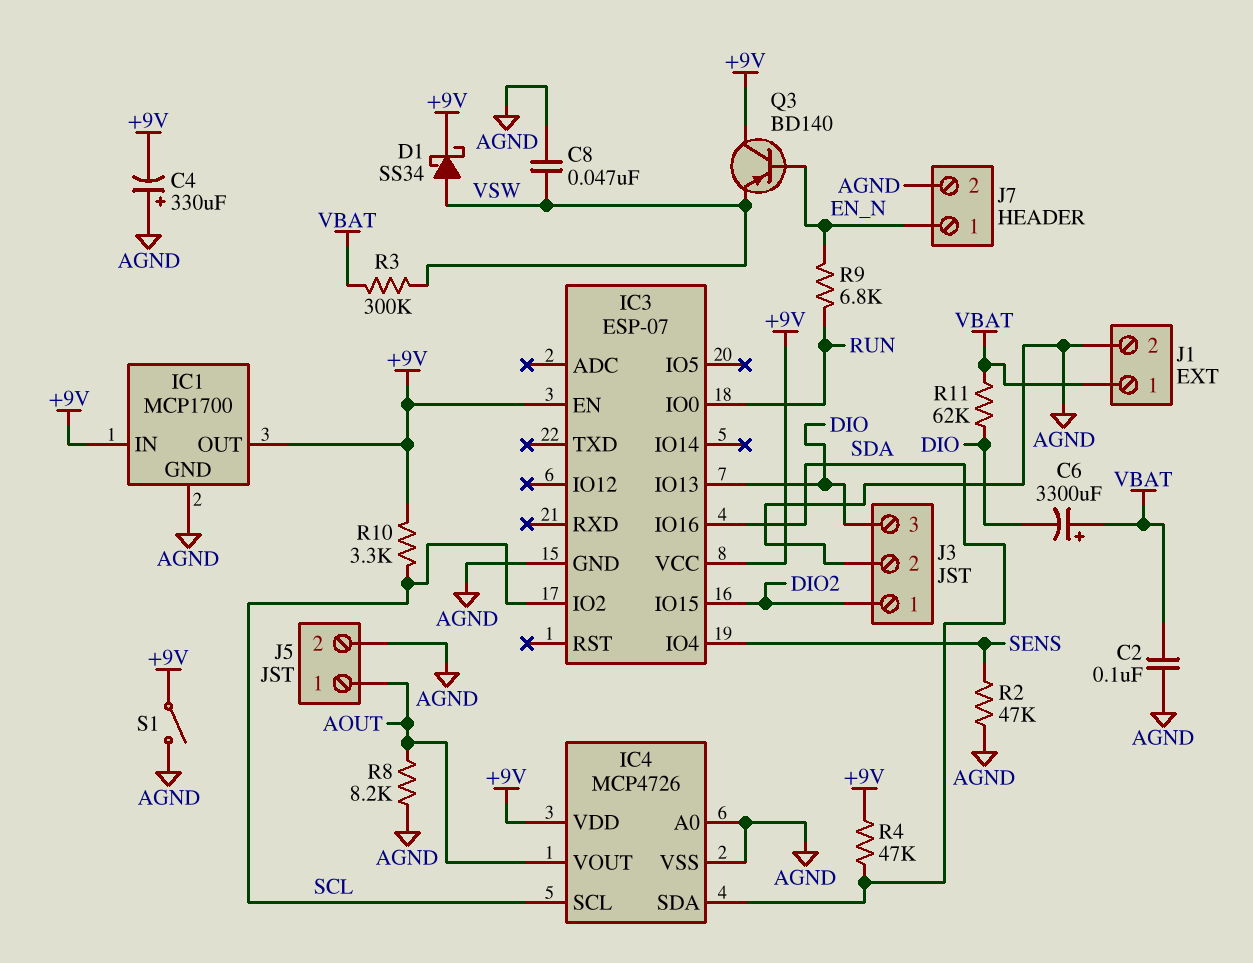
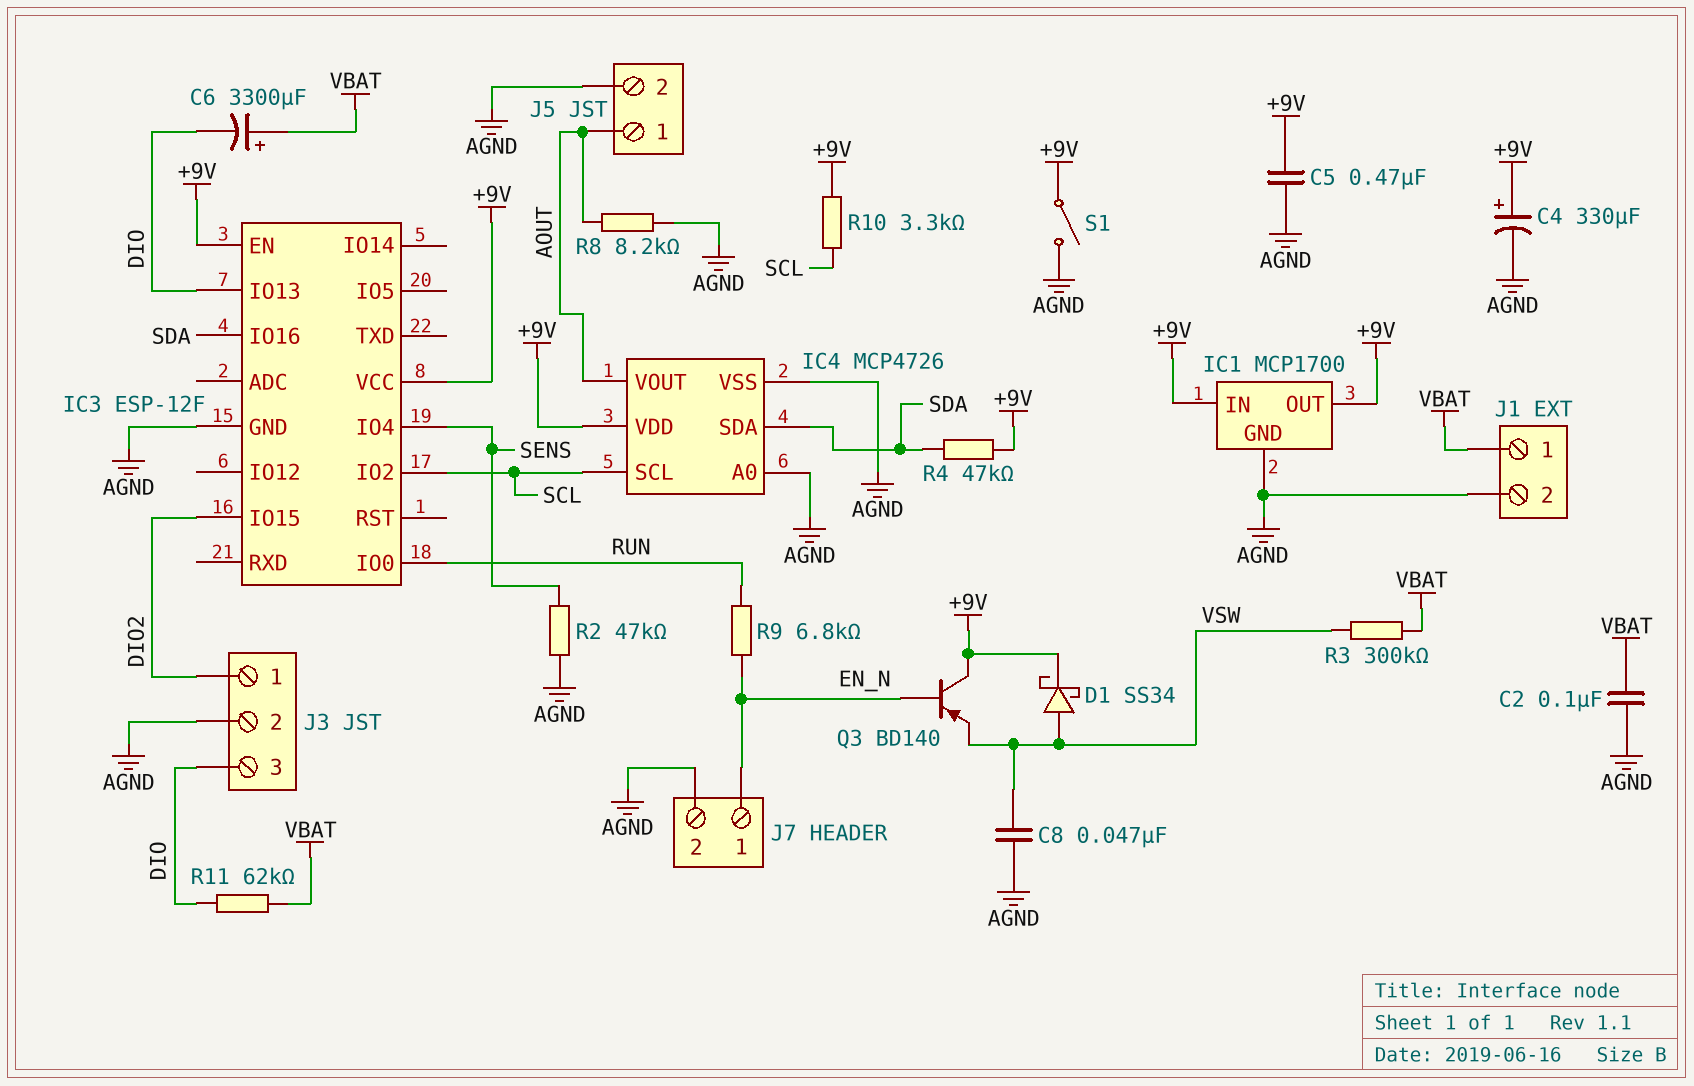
C4: 330uF (plus AGND, minus +9V) -> 330uF (plus +9V, minus AGND)
C5: none -> 470nF (+9V, AGND)
IC3: ESP-07 -> ESP-12F

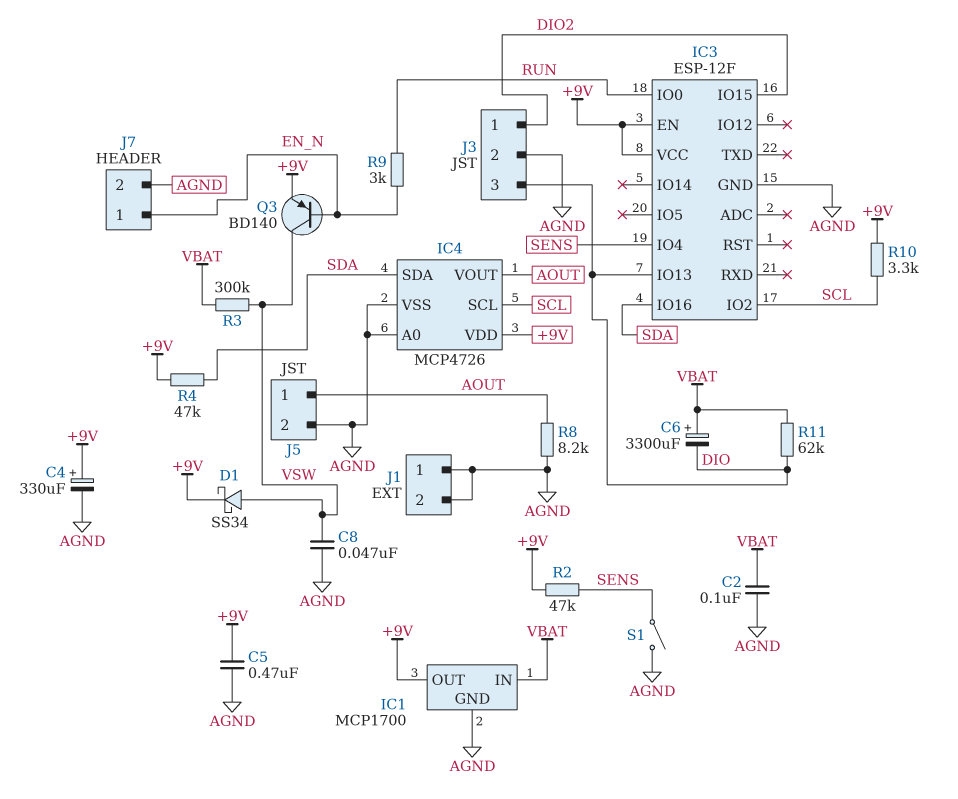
IC1 pin IN: +9V -> VBAT
J1 pin 1: VBAT -> AGND
Q3: PNP BD140 (B EN_N, C +9V, E VSW) -> PNP BD140 (B EN_N, C VSW, E +9V)
R2: 47k (AGND, SENS) -> 47k (+9V, SENS)
R9: 6.8k (EN_N, RUN) -> 3k (EN_N, RUN)
S1: switch (+9V, AGND) -> switch (AGND, SENS)

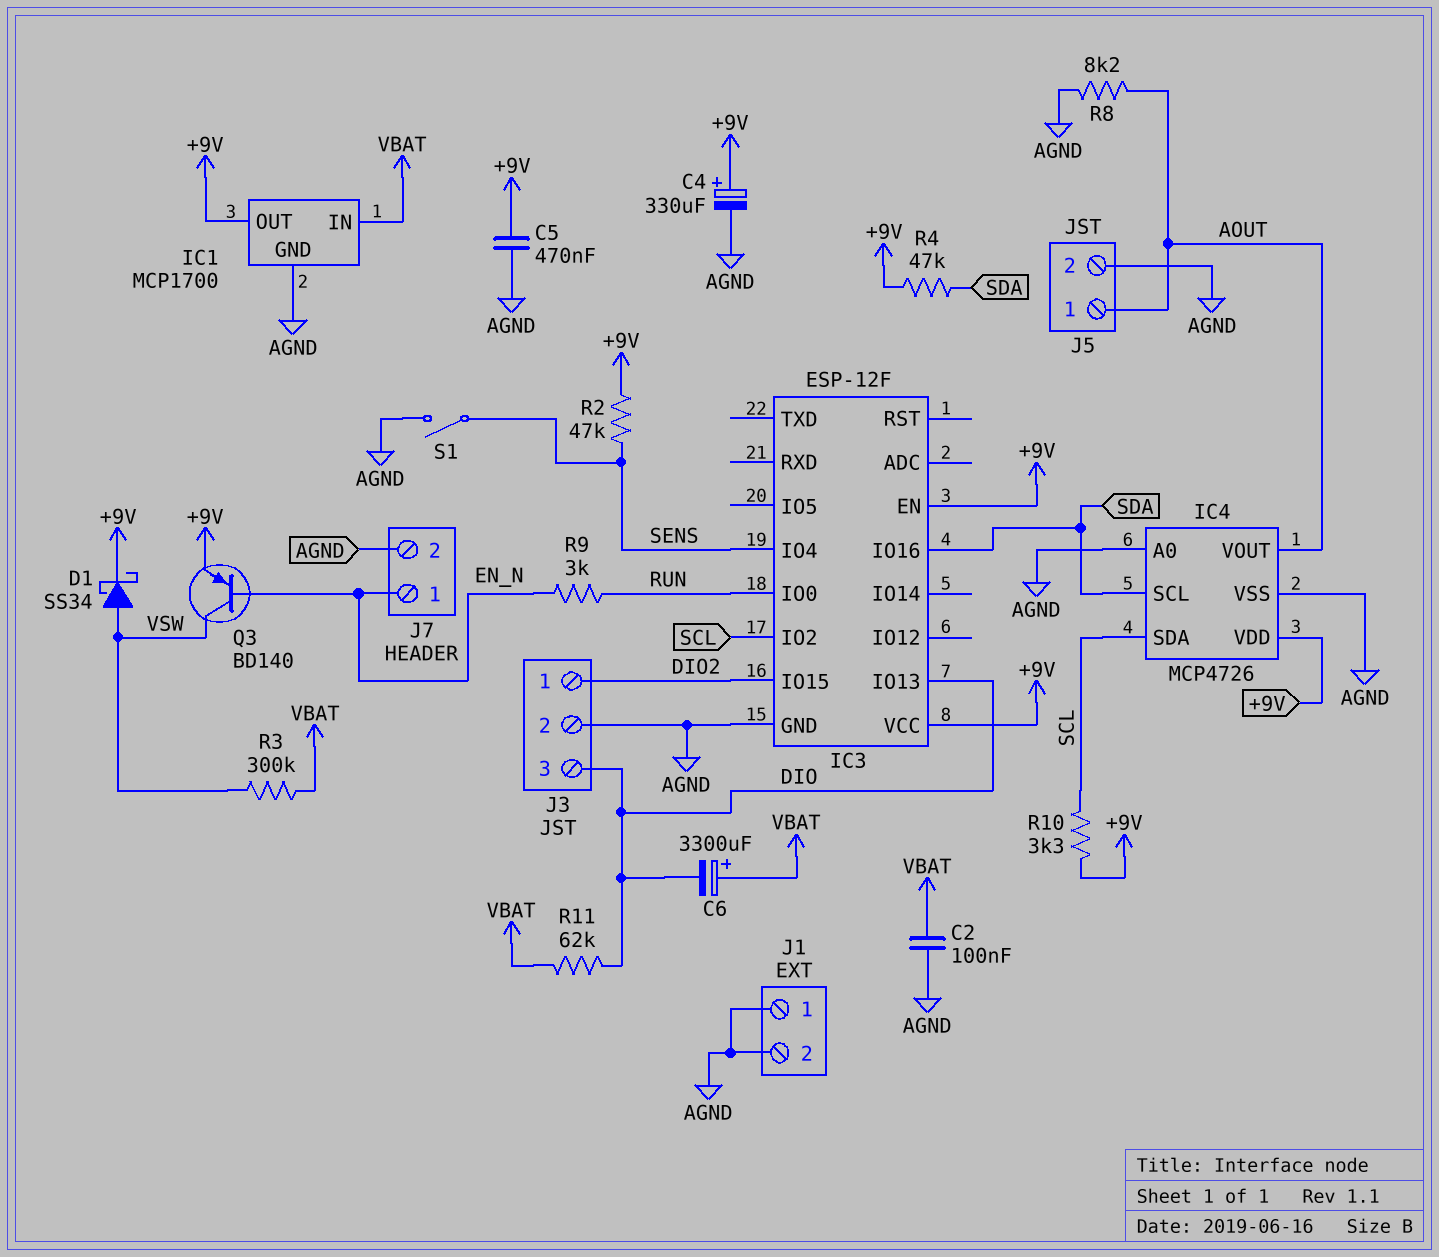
C8: 47nF (AGND, VSW) -> none
IC4 pin SCL: SCL -> SDA
IC4 pin SDA: SDA -> SCL

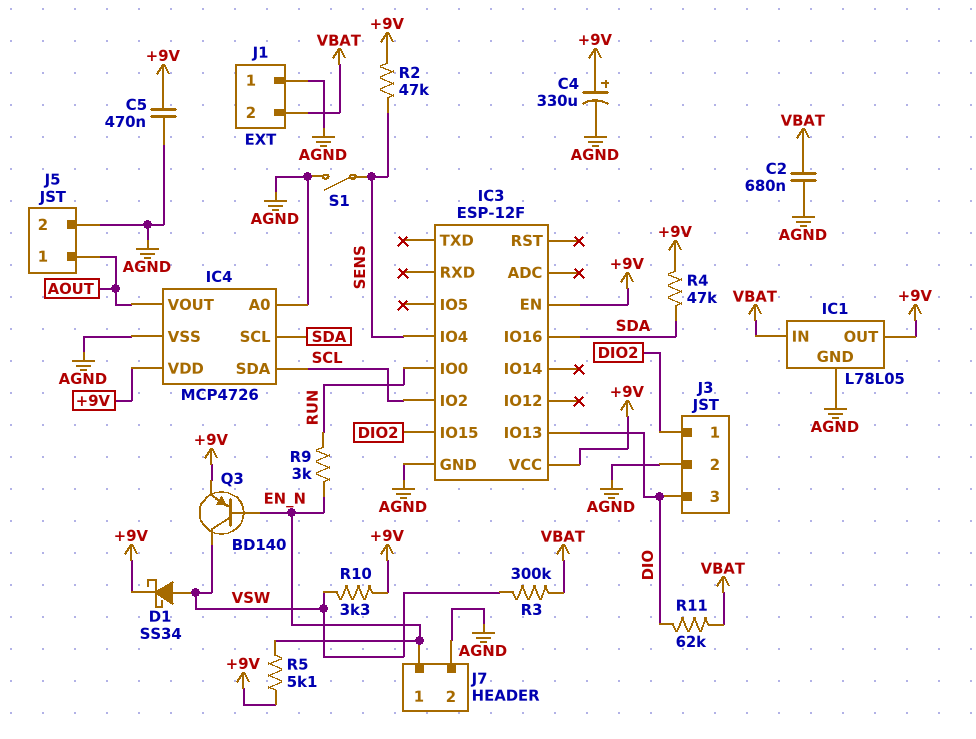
C2: 100nF (AGND, VBAT) -> 680nF (AGND, VBAT)
C6: 3300uF (plus VBAT, minus DIO) -> none
IC1: MCP1700 -> L78L05
J1 pin 2: AGND -> VBAT
R5: none -> 5.1k (+9V, EN_N)
R8: 8.2k (AGND, AOUT) -> none
R10: 3.3k (+9V, SCL) -> 3.3k (+9V, VSW)

